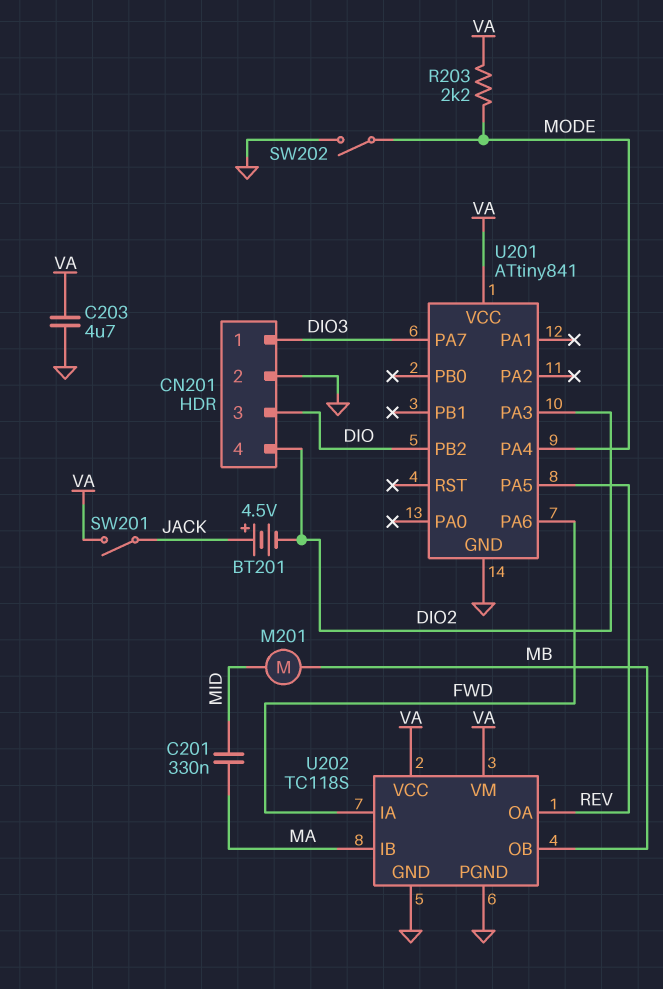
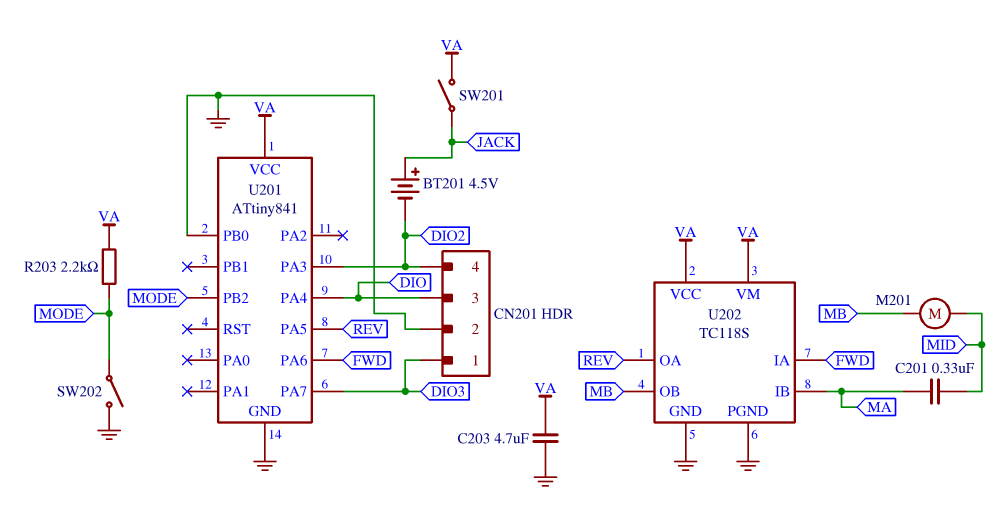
U201 pin PA4: MODE -> DIO
U201 pin PB0: none -> GND
U201 pin PB2: DIO -> MODE

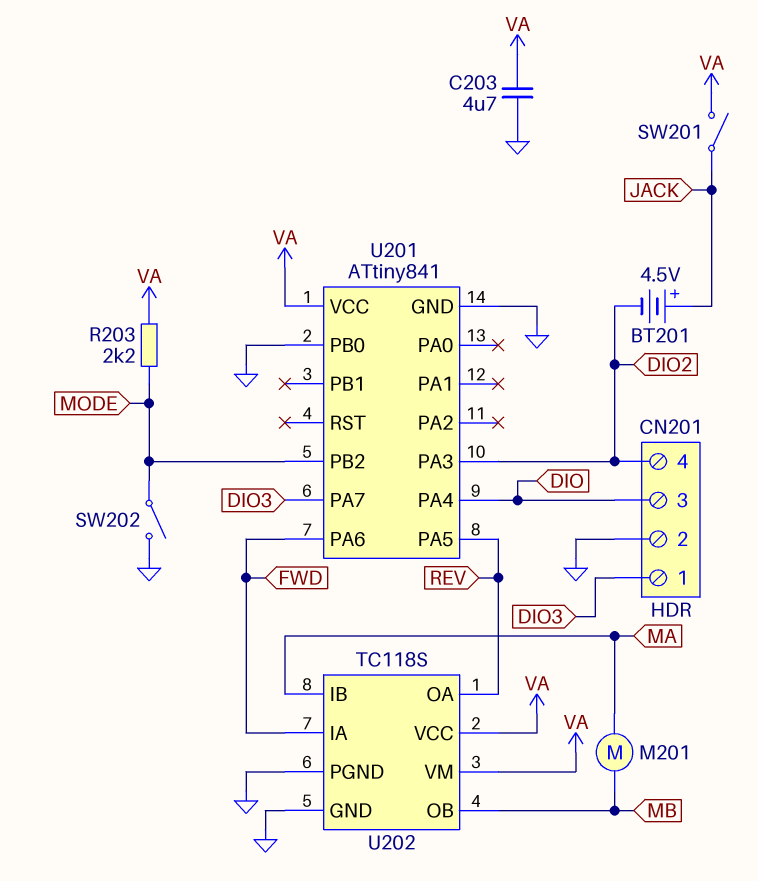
C201: 330nF (MA, MID) -> none
M201: motor (MB, MID) -> motor (MA, MB)

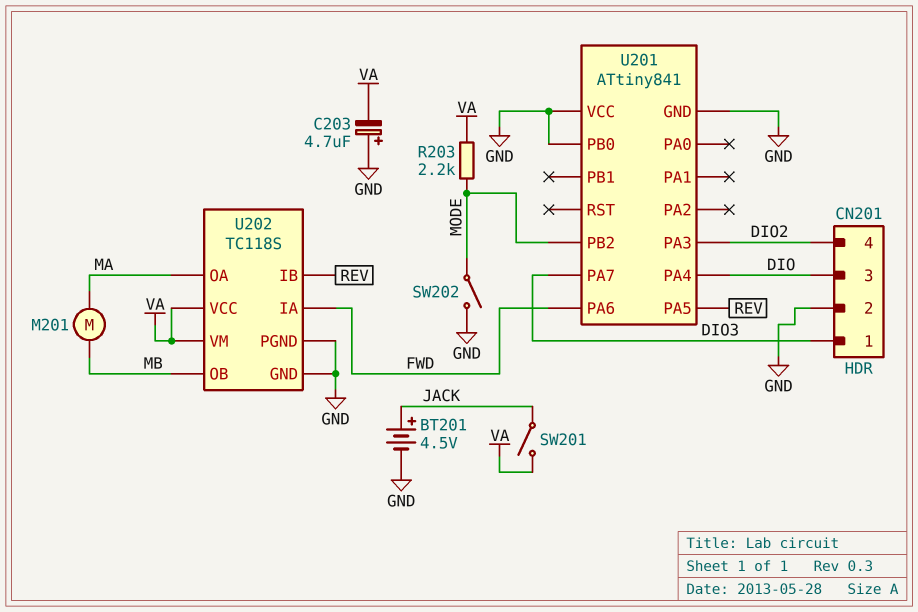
BT201: 4.5V (plus JACK, minus DIO2) -> 4.5V (plus JACK, minus GND)
C203: 4.7uF (GND, VA) -> 4.7uF (plus GND, minus VA)
U201 pin VCC: VA -> GND
U202 pin IB: MA -> REV
U202 pin OA: REV -> MA

